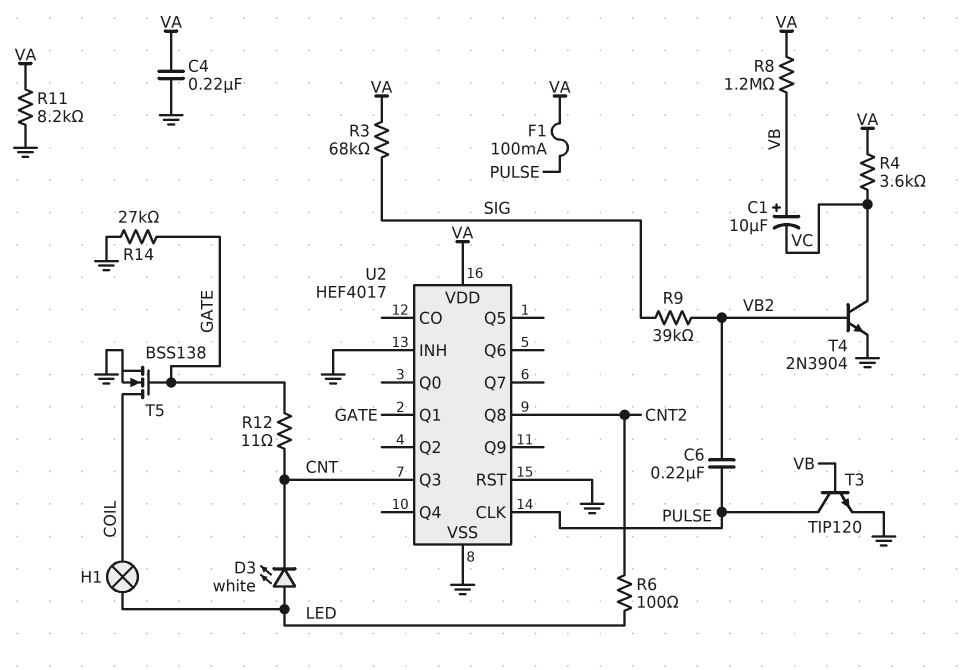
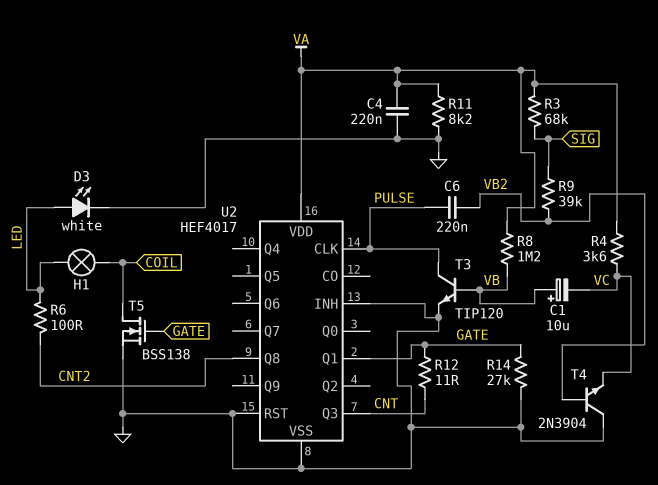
D3: LED white (A LED, K CNT) -> LED white (A LED, K GND)
F1: 100mA (PULSE, VA) -> none
T4: NPN 2N3904 (B VB2, C VC, E GND) -> NPN 2N3904 (B VB2, C GND, E VC)

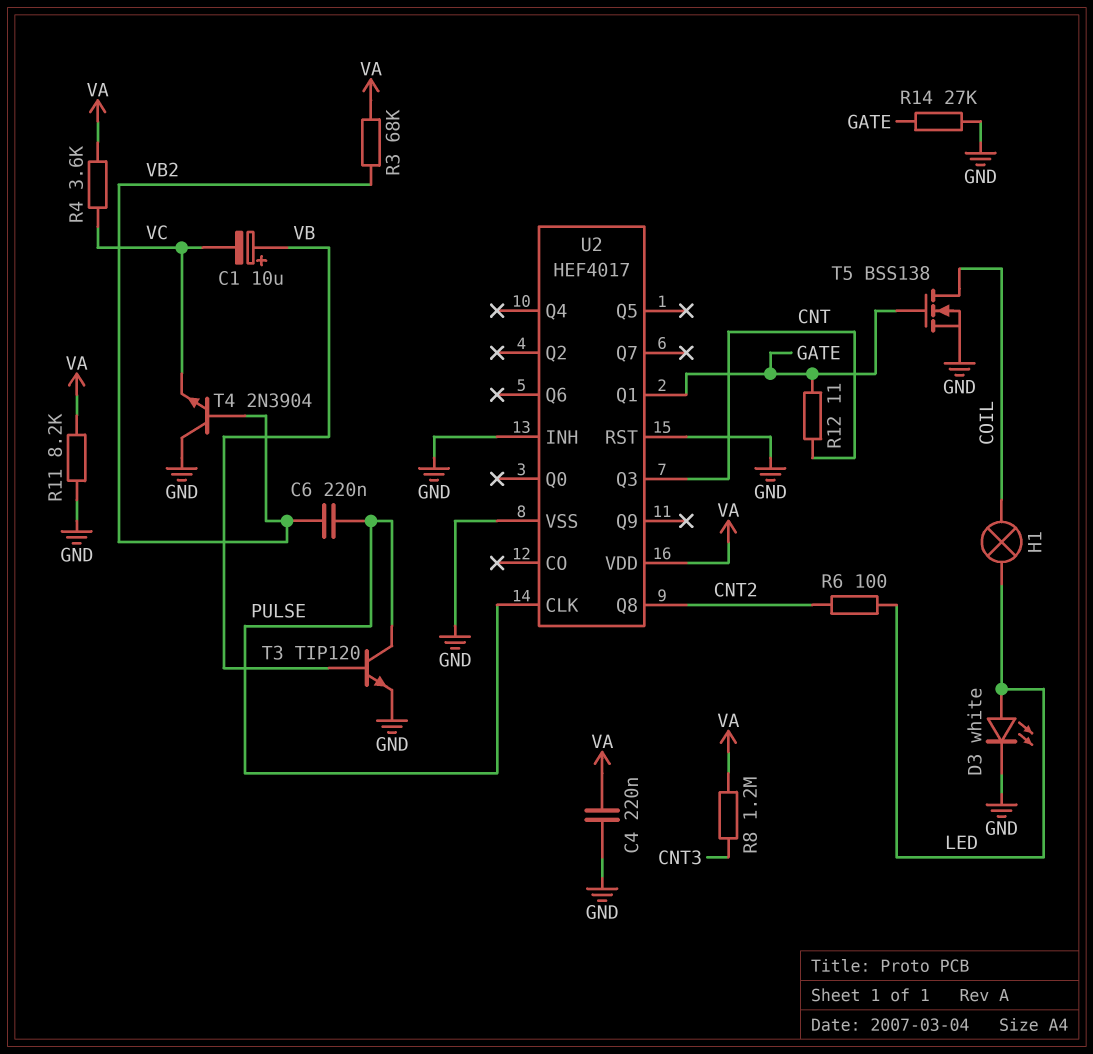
R3: 68k (SIG, VA) -> 68k (VA, VB2)
R8: 1.2M (VA, VB) -> 1.2M (CNT3, VA)
R9: 39k (SIG, VB2) -> none

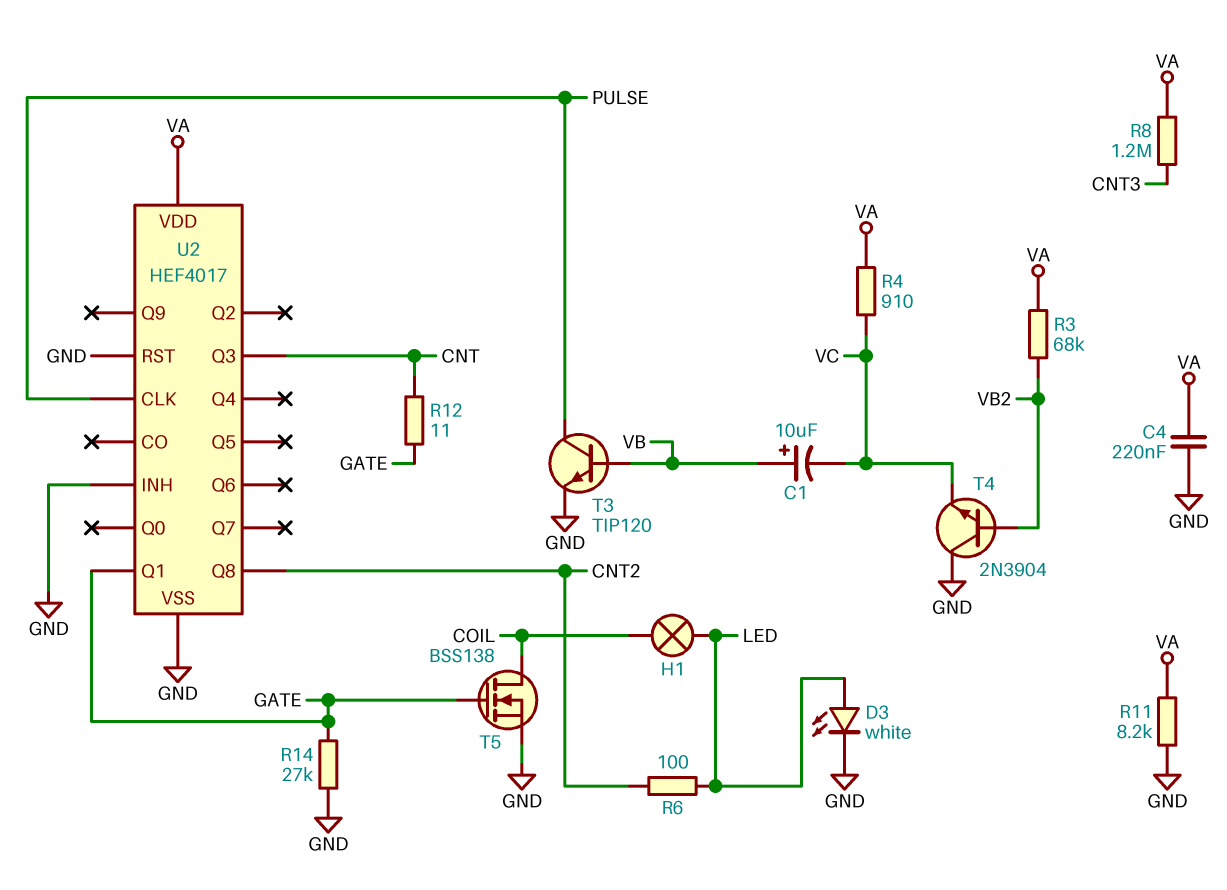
C6: 220nF (PULSE, VB2) -> none
R4: 3.6k (VA, VC) -> 910 (VA, VC)

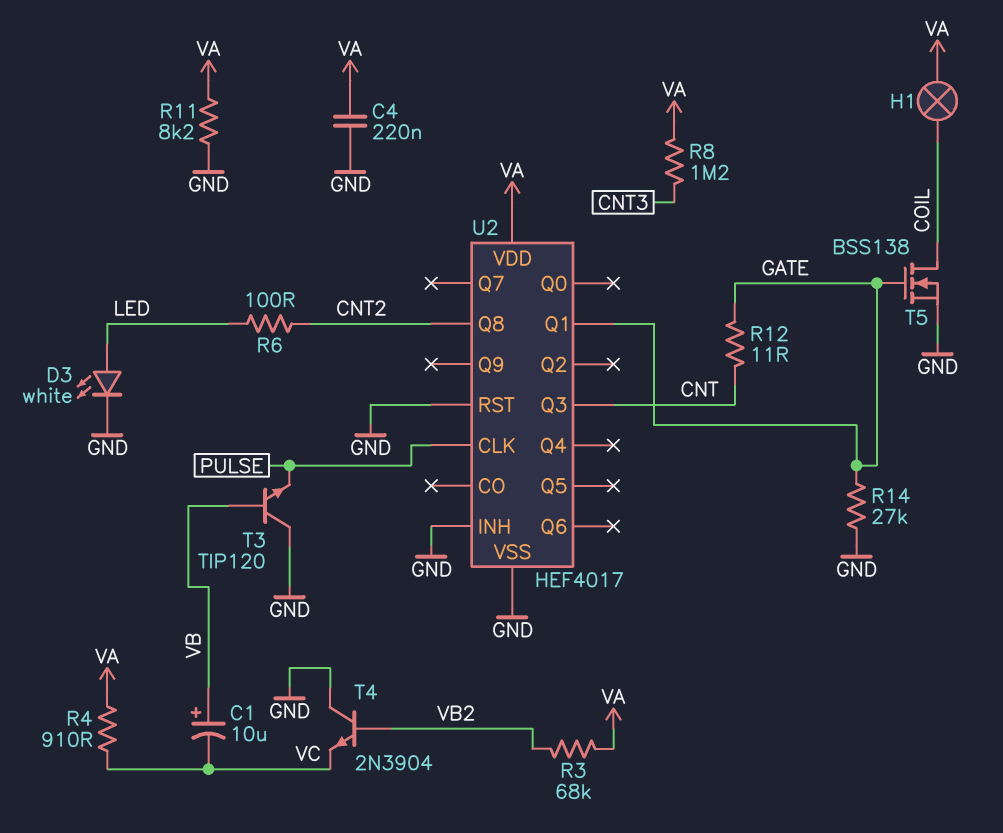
H1: lamp (COIL, LED) -> lamp (COIL, VA)
T3: NPN TIP120 (B VB, C PULSE, E GND) -> NPN TIP120 (B VB, C GND, E PULSE)

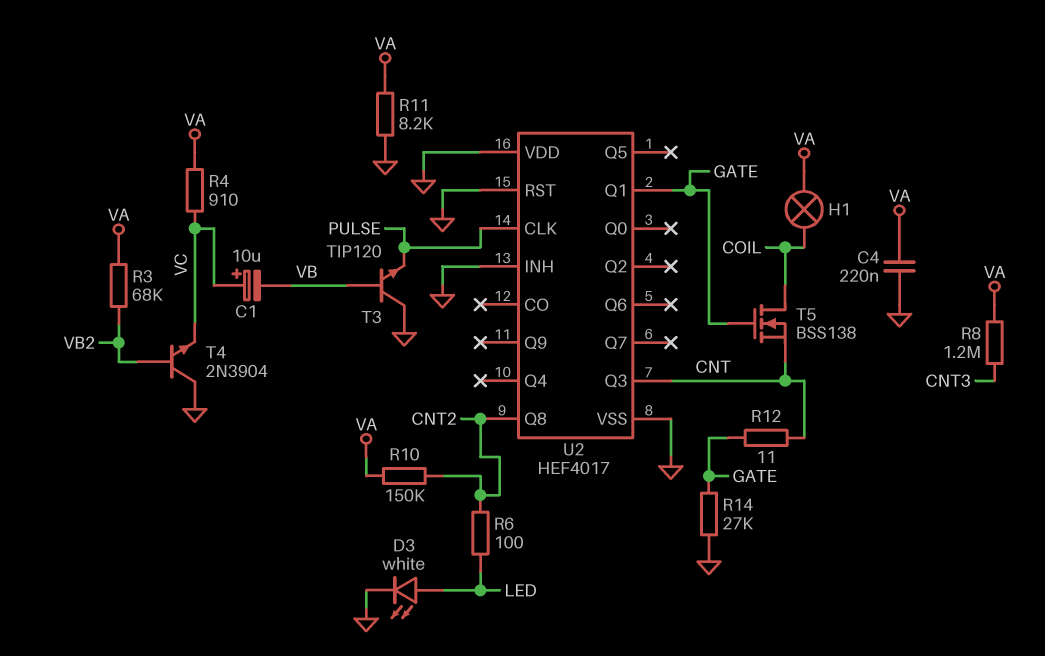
C1: 10uF (plus VB, minus VC) -> 10uF (plus VC, minus VB)
R10: none -> 150k (CNT2, VA)
T5: NMOS BSS138 (G GATE, D COIL, S GND) -> NMOS BSS138 (G GATE, D COIL, S CNT)
U2 pin VDD: VA -> GND

